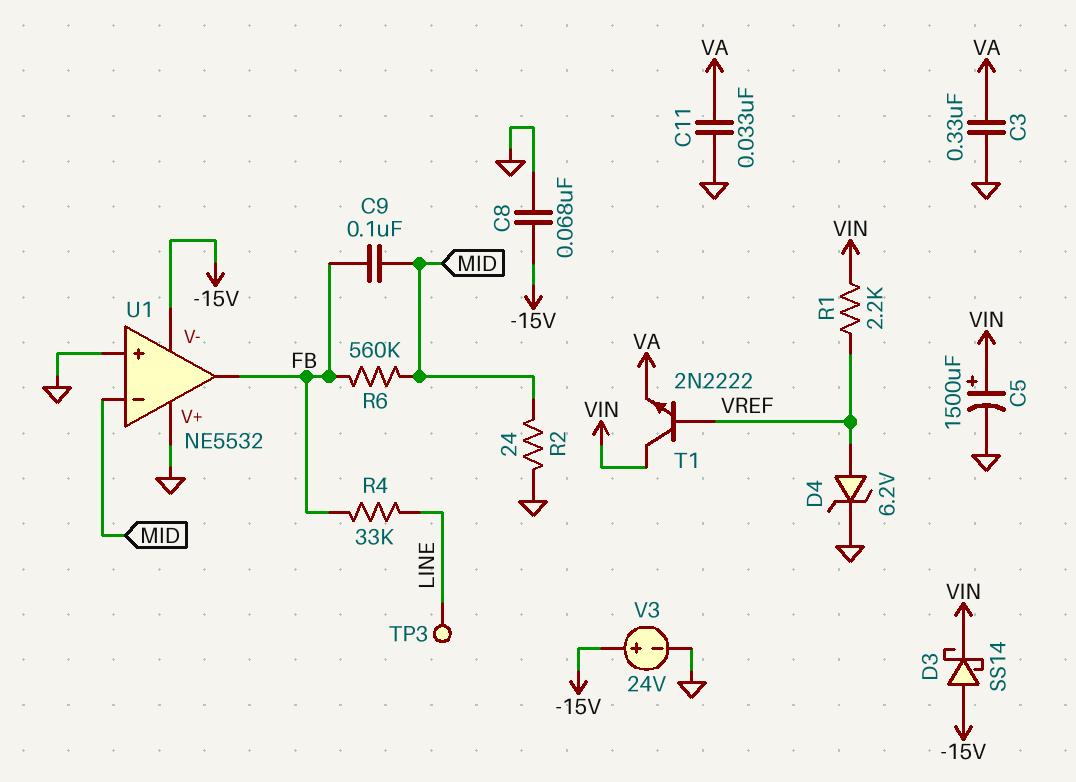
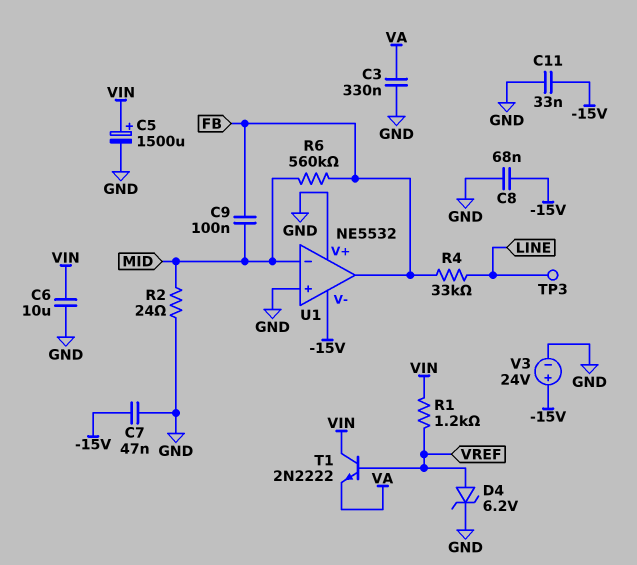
C6: none -> 10uF (GND, VIN)
C7: none -> 47nF (-15V, GND)
C11: 33nF (GND, VA) -> 33nF (-15V, GND)
D3: schottky SS14 (A -15V, K VIN) -> none
R1: 2.2k (VIN, VREF) -> 1.2k (VIN, VREF)

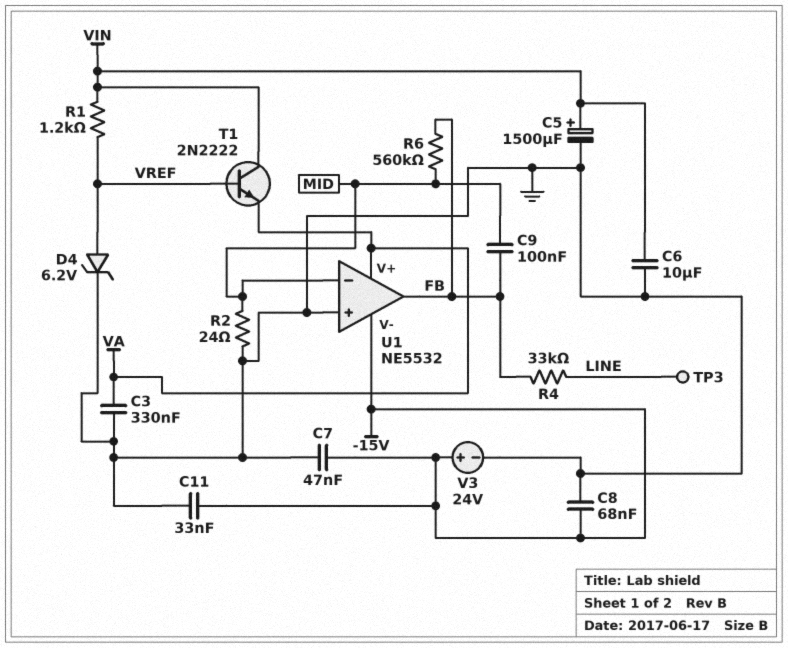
U1 pin V+: GND -> VA

